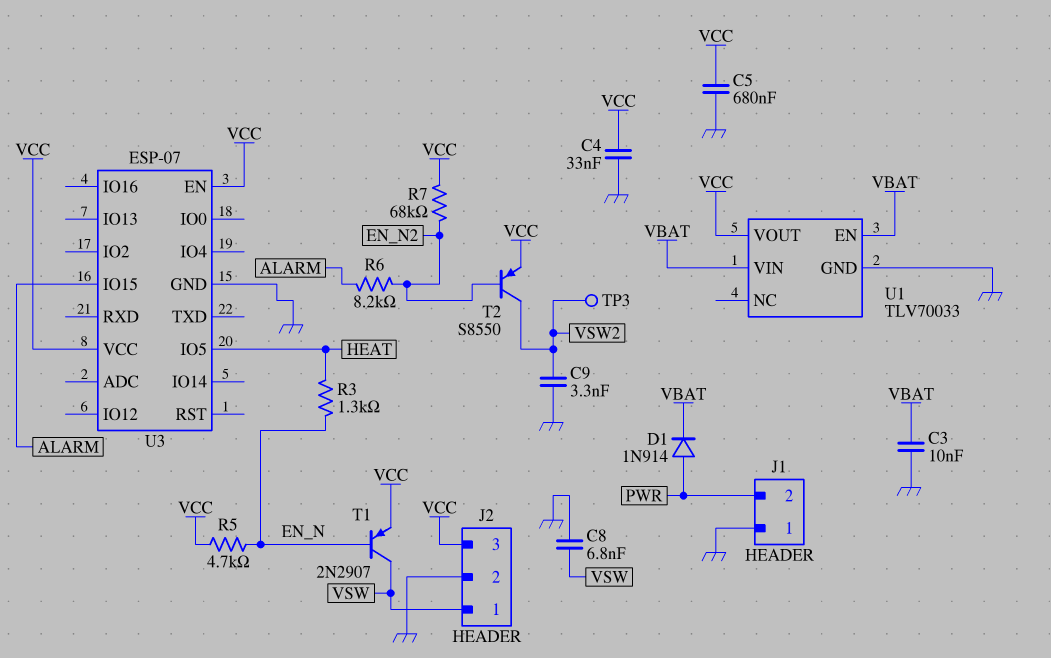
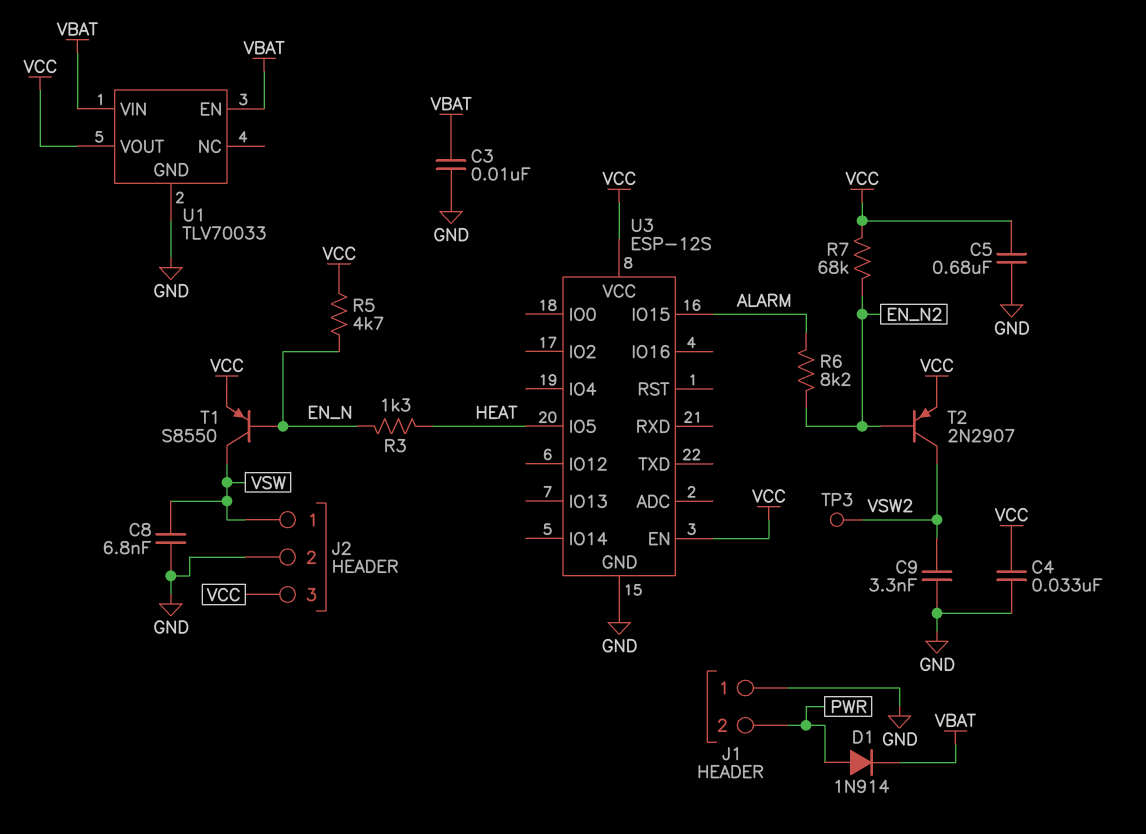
T1: PNP 2N2907 (B EN_N, C VSW, E VCC) -> PNP S8550 (B EN_N, C VSW, E VCC)
T2: PNP S8550 (B EN_N2, C VSW2, E VCC) -> PNP 2N2907 (B EN_N2, C VSW2, E VCC)
U3: ESP-07 -> ESP-12S

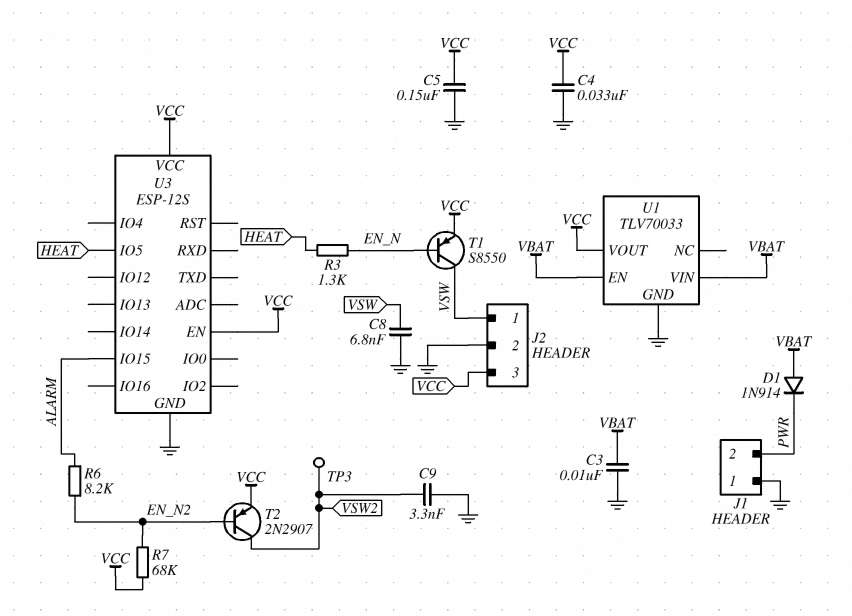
C5: 680nF (GND, VCC) -> 150nF (GND, VCC)
D1: diode 1N914 (A PWR, K VBAT) -> diode 1N914 (A VBAT, K PWR)
R5: 4.7k (EN_N, VCC) -> none

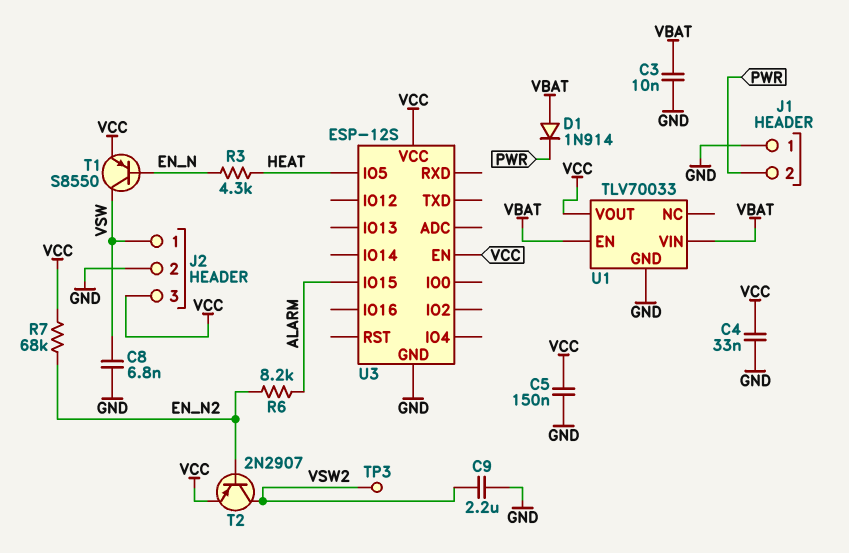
C9: 3.3nF (GND, VSW2) -> 2.2uF (GND, VSW2)
R3: 1.3k (EN_N, HEAT) -> 4.3k (EN_N, HEAT)

